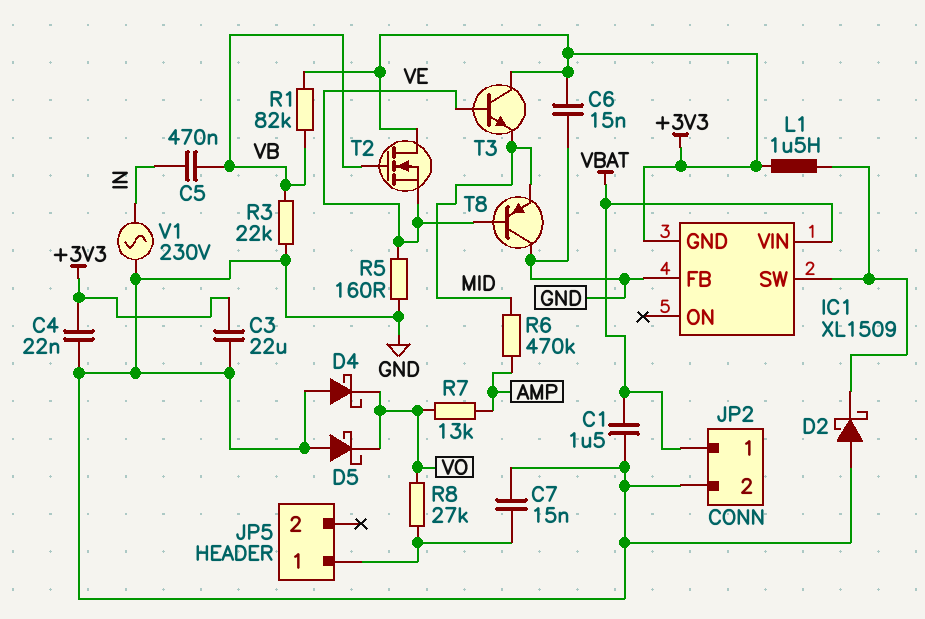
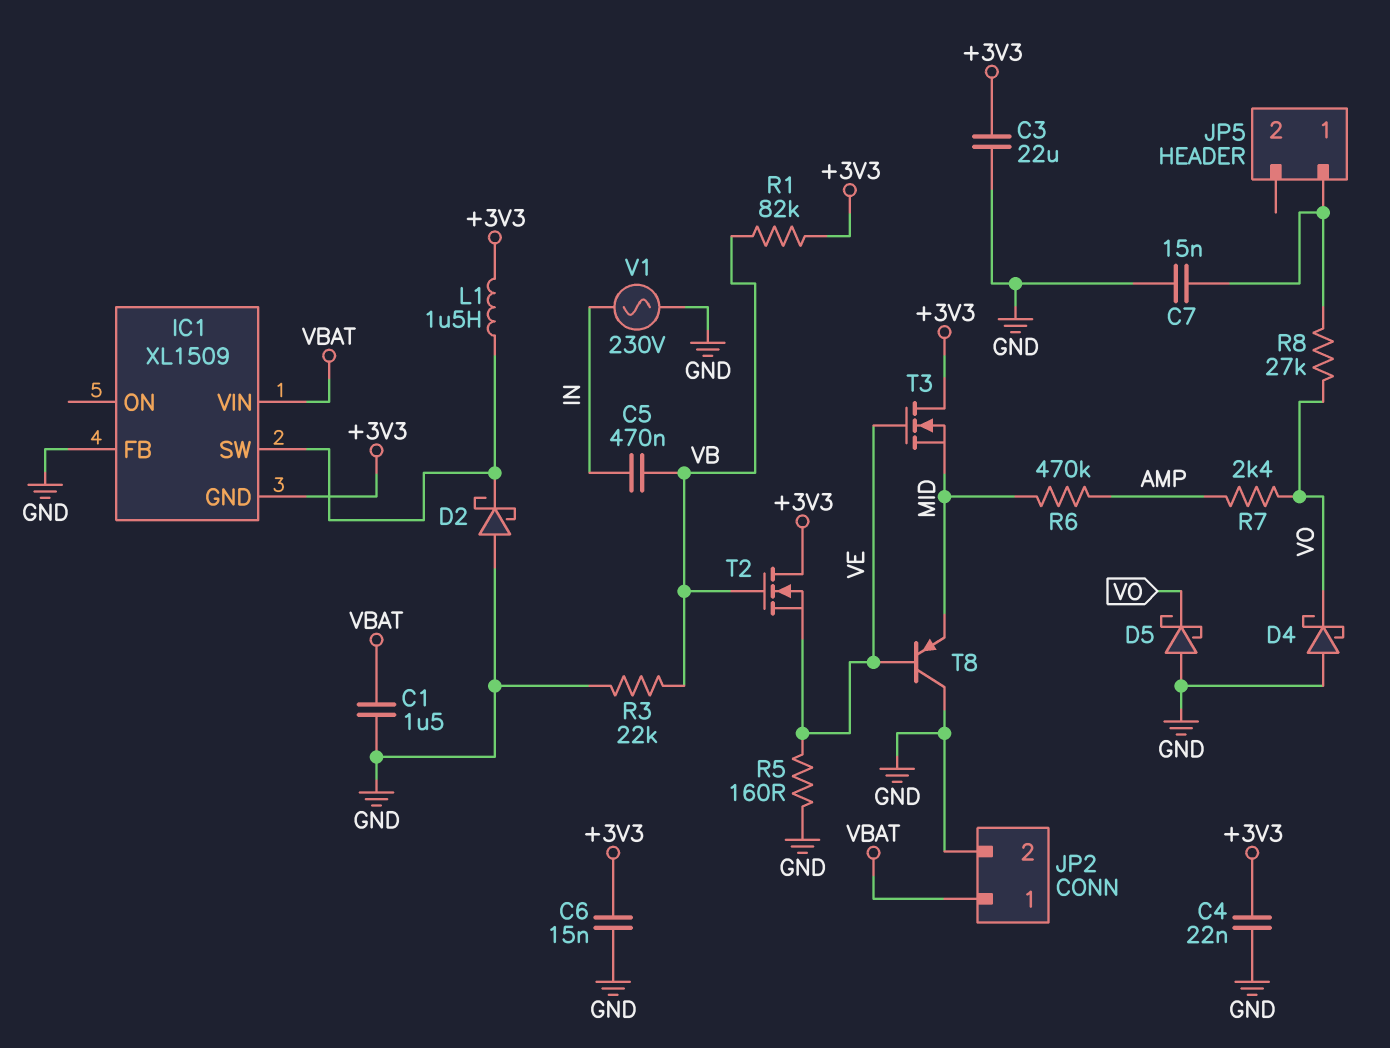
R7: 13k (AMP, VO) -> 2.4k (AMP, VO)
T3: NPN (B VE, C +3V3, E MID) -> NMOS (G VE, D +3V3, S MID)

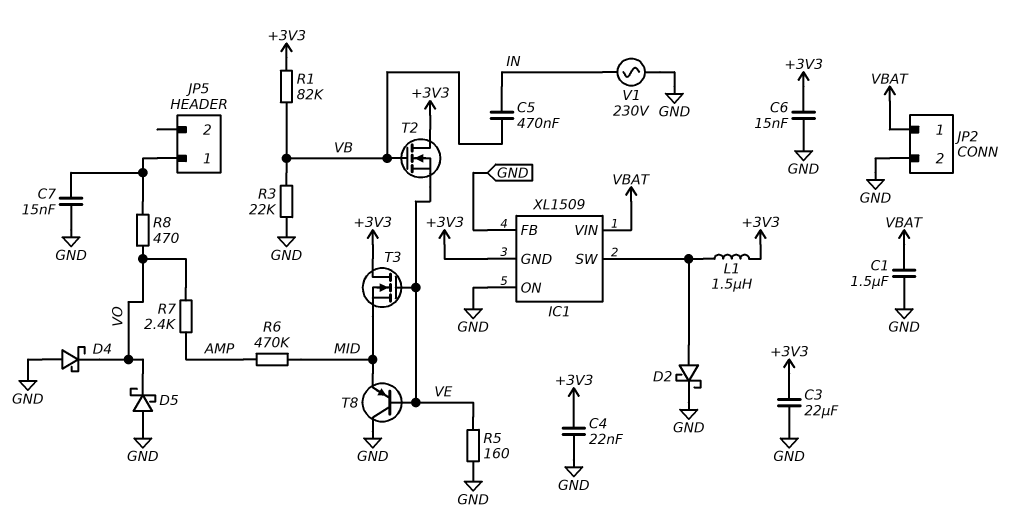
D2: schottky (A GND, K IC1/SW) -> schottky (A IC1/SW, K GND)
IC1 pin ON: none -> GND
R8: 27k (JP5/1, VO) -> 470 (JP5/1, VO)

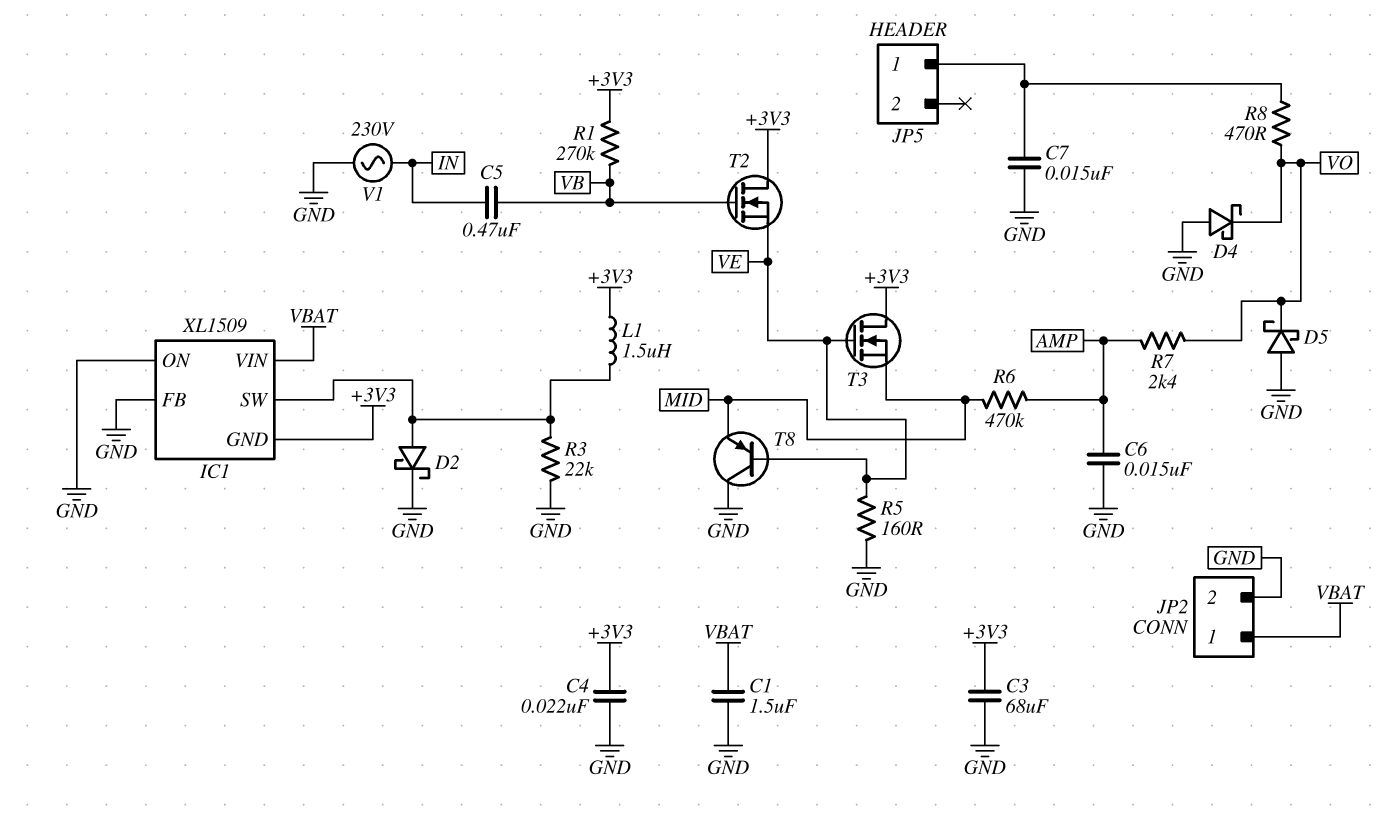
C3: 22uF (+3V3, GND) -> 68uF (+3V3, GND)
C6: 15nF (+3V3, GND) -> 15nF (AMP, GND)
R1: 82k (+3V3, VB) -> 270k (+3V3, VB)
R3: 22k (GND, VB) -> 22k (GND, IC1/SW)

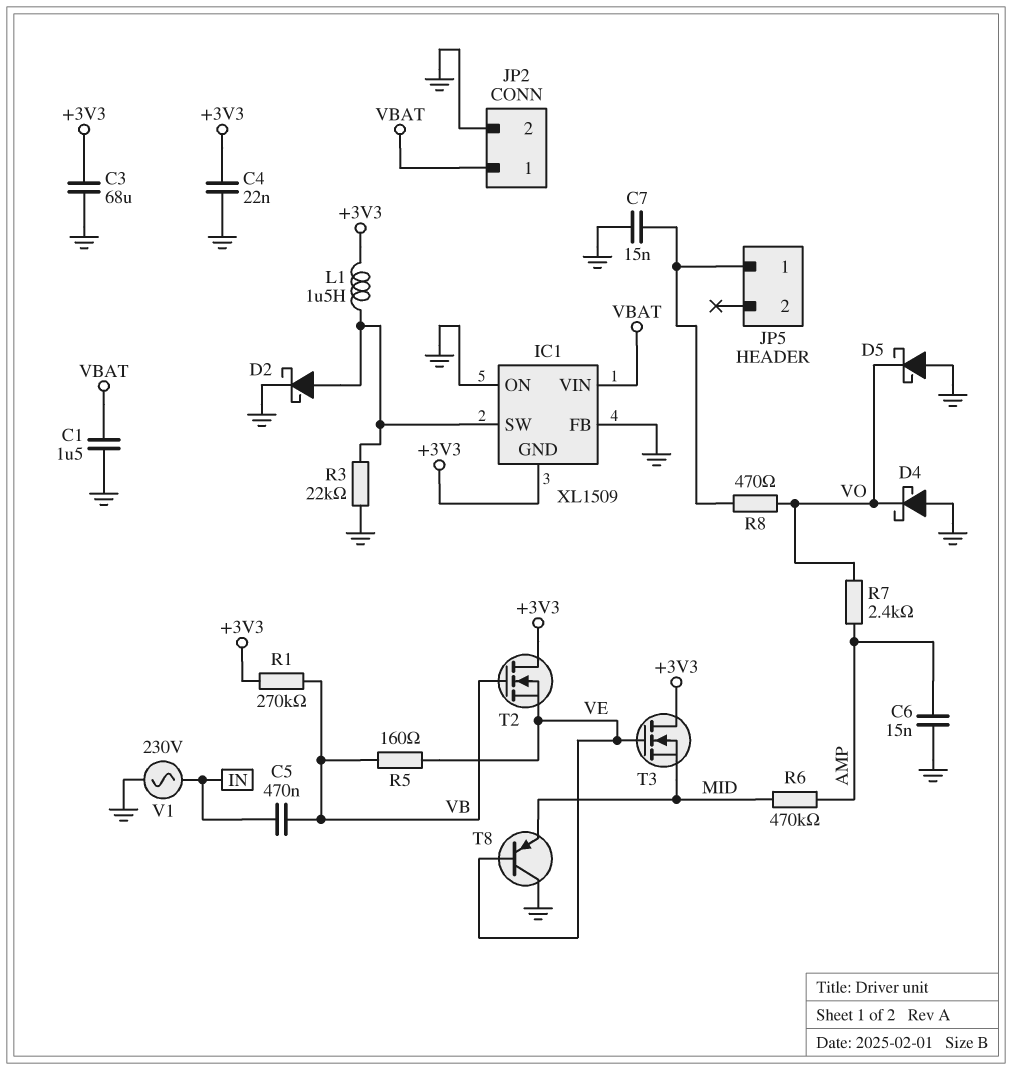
R5: 160 (GND, VE) -> 160 (VB, VE)

